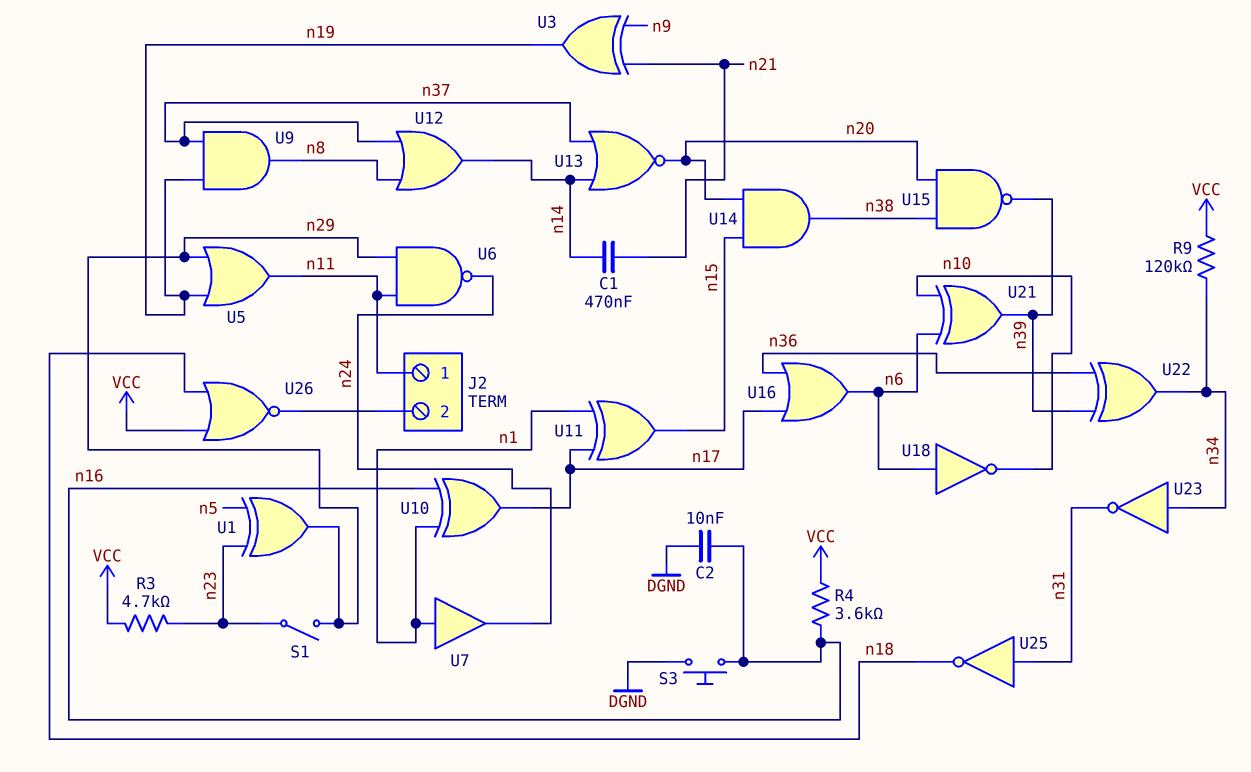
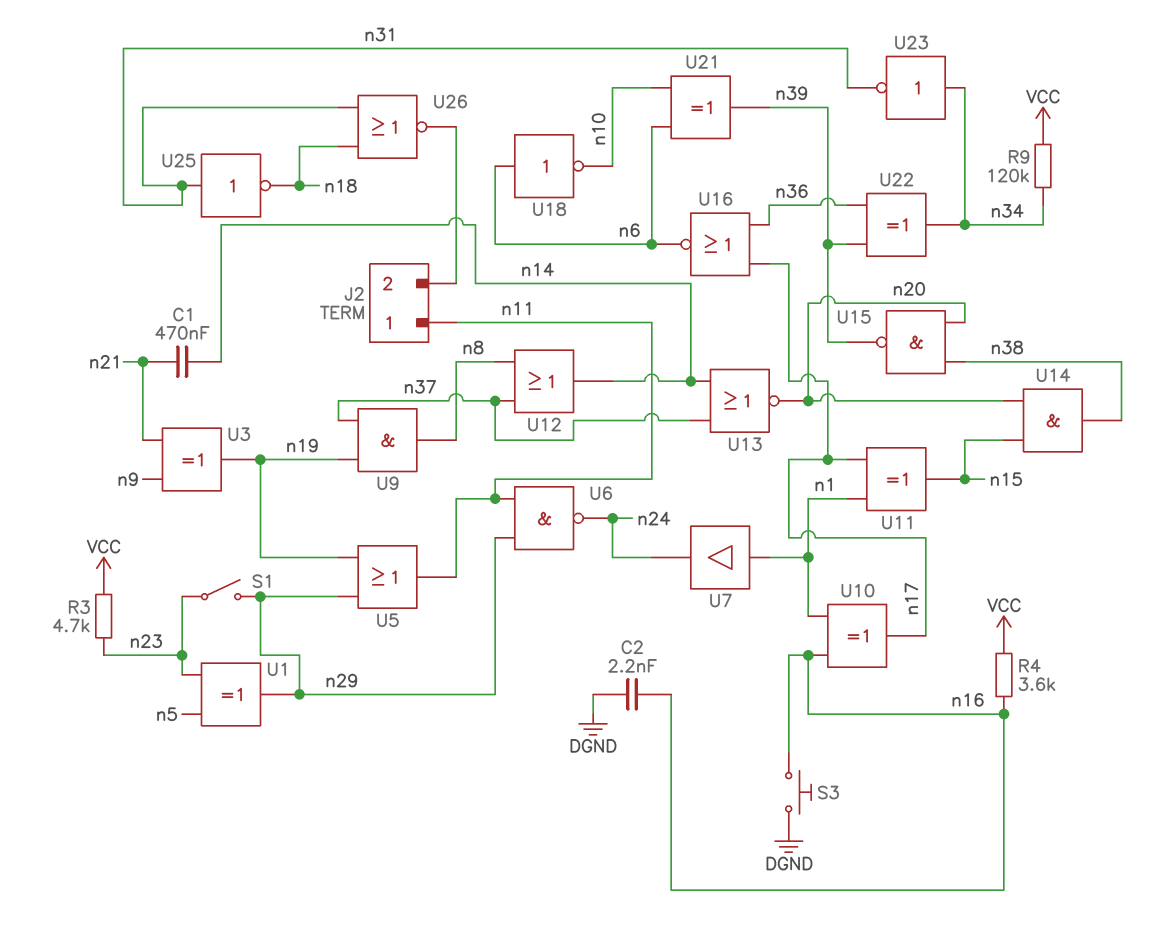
C2: 10nF (DGND, n16) -> 2.2nF (DGND, n16)
U16: OR (in n17, in n36, out n6) -> NOR (in n17, in n36, out n6)
U26: NOR (in VCC, in n18, out J2/2) -> NOR (in n18, in n31, out J2/2)

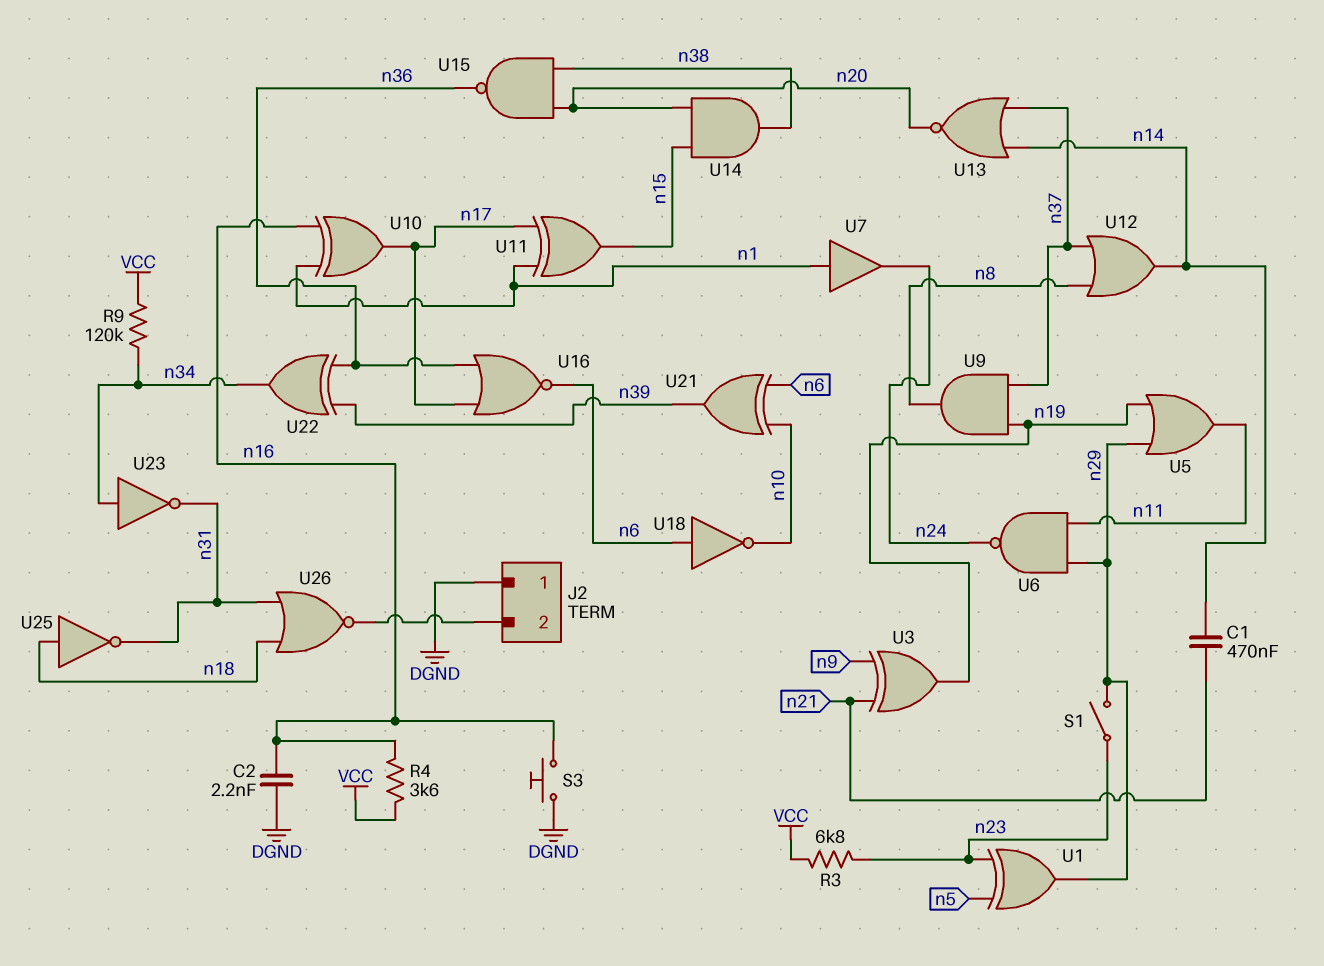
J2 pin 1: n11 -> DGND
R3: 4.7k (VCC, n23) -> 6.8k (VCC, n23)
U15: NAND (in n20, in n38, out n39) -> NAND (in n20, in n38, out n36)
U25: NOT (in n31, out n18) -> NOT (in n18, out n31)

